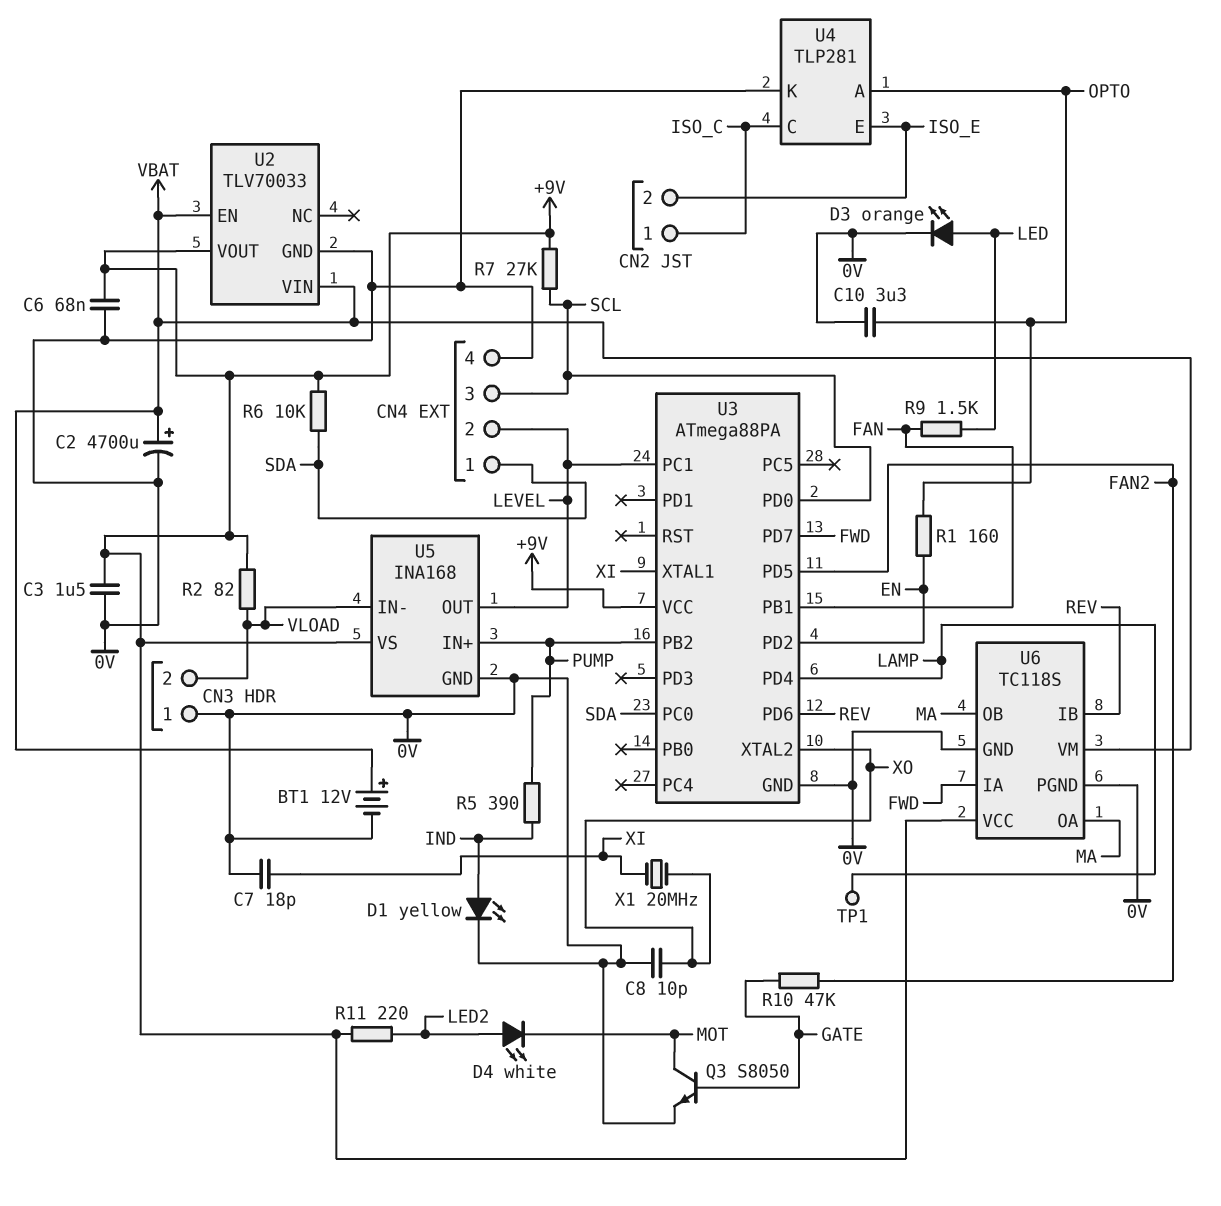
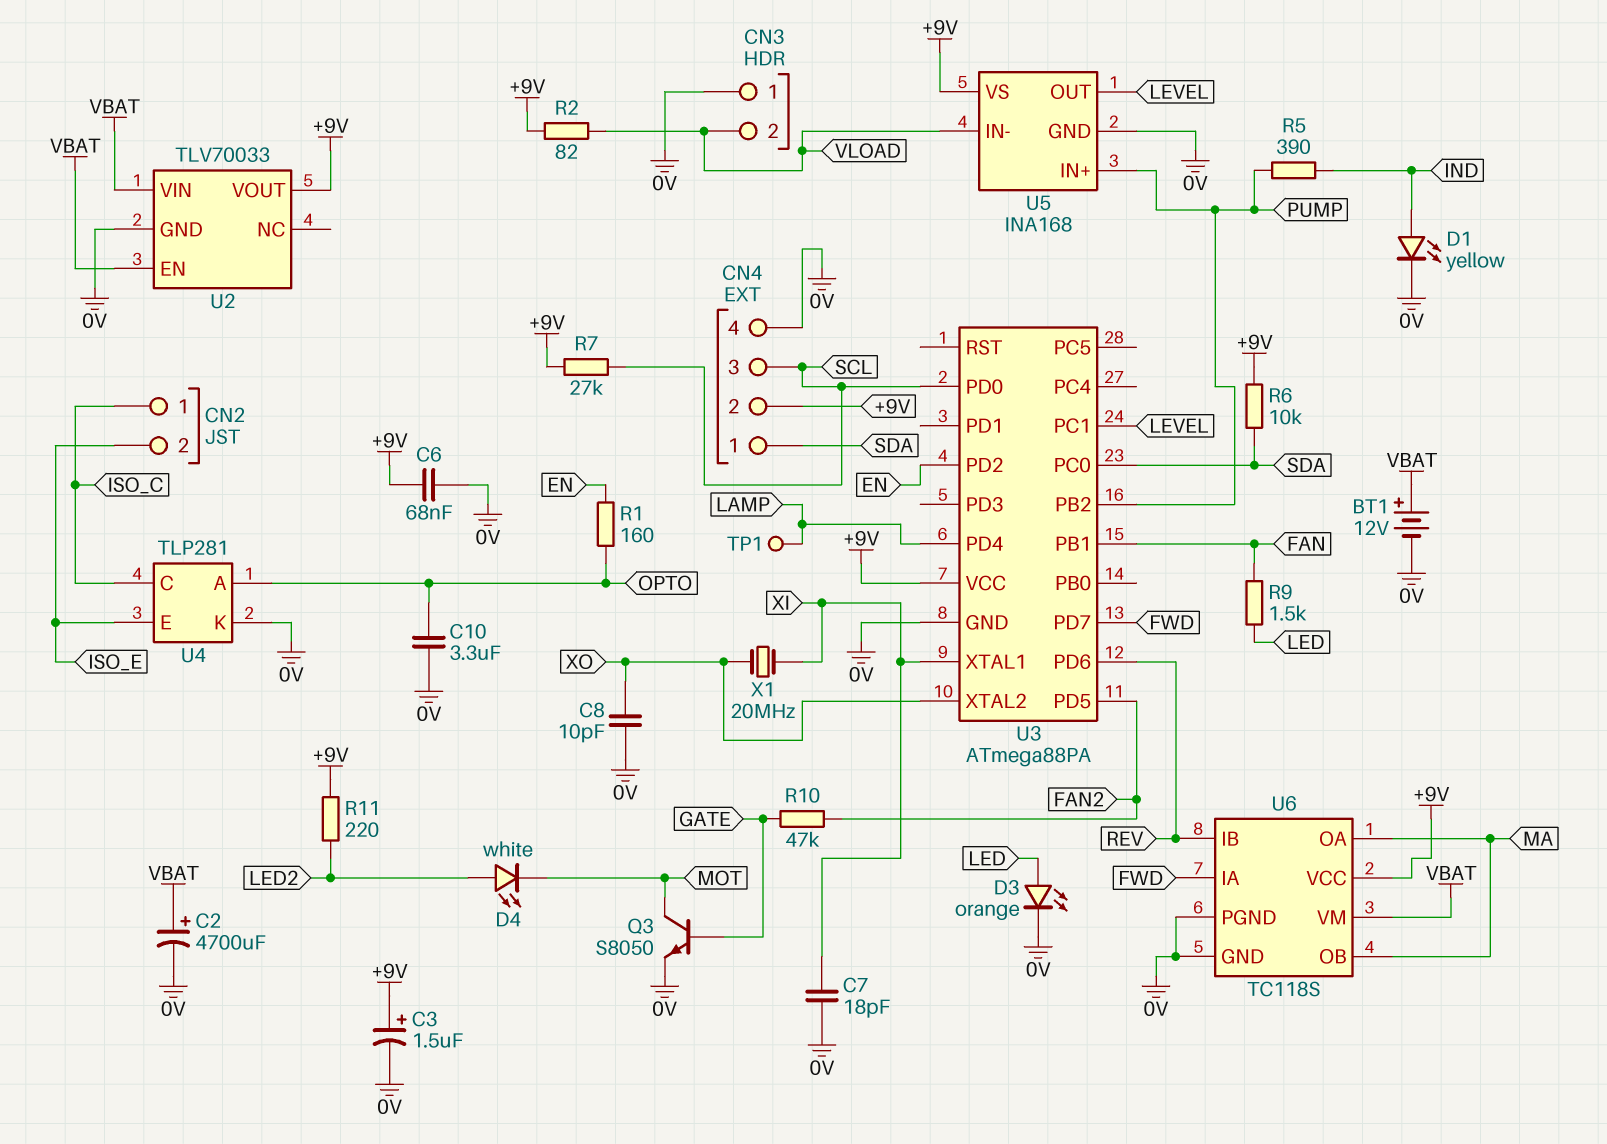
C3: 1.5uF (+9V, 0V) -> 1.5uF (plus +9V, minus 0V)
CN4 pin 2: LEVEL -> +9V

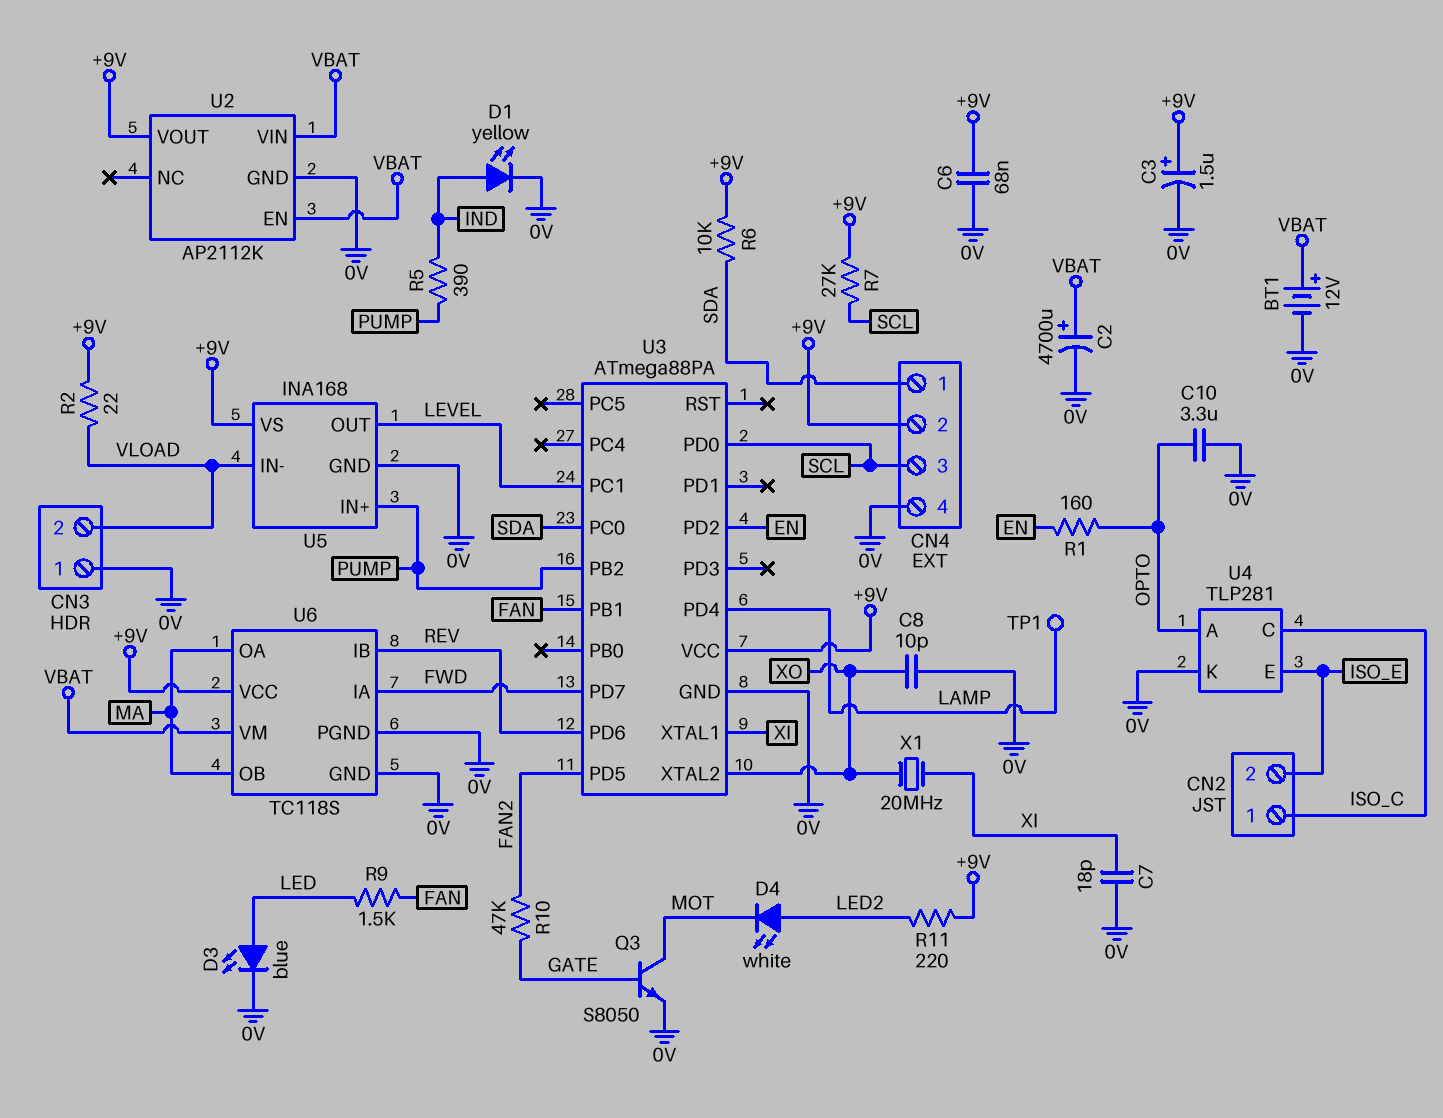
D3: LED orange (A LED, K 0V) -> LED blue (A LED, K 0V)
R2: 82 (+9V, VLOAD) -> 22 (+9V, VLOAD)
U2: TLV70033 -> AP2112K

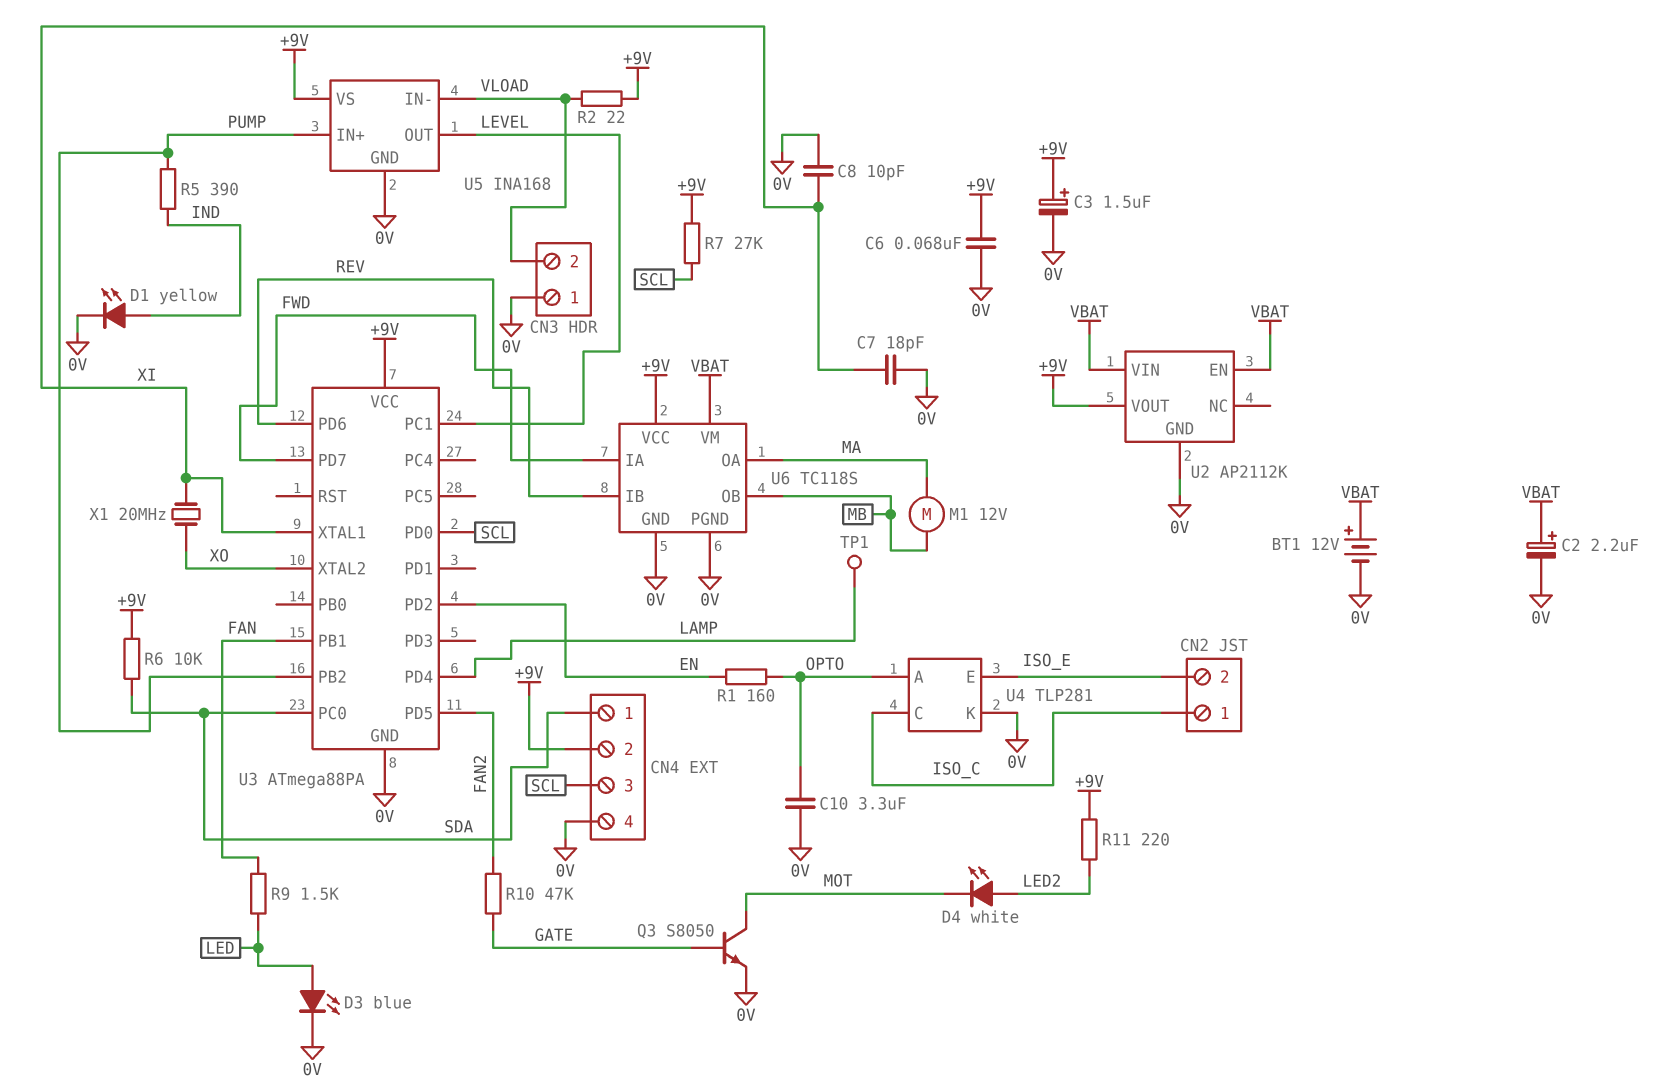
C2: 4700uF (plus VBAT, minus 0V) -> 2.2uF (plus VBAT, minus 0V)
C8: 10pF (0V, XO) -> 10pF (0V, XI)
M1: none -> motor 12V (MA, MB)
U6 pin OB: MA -> MB

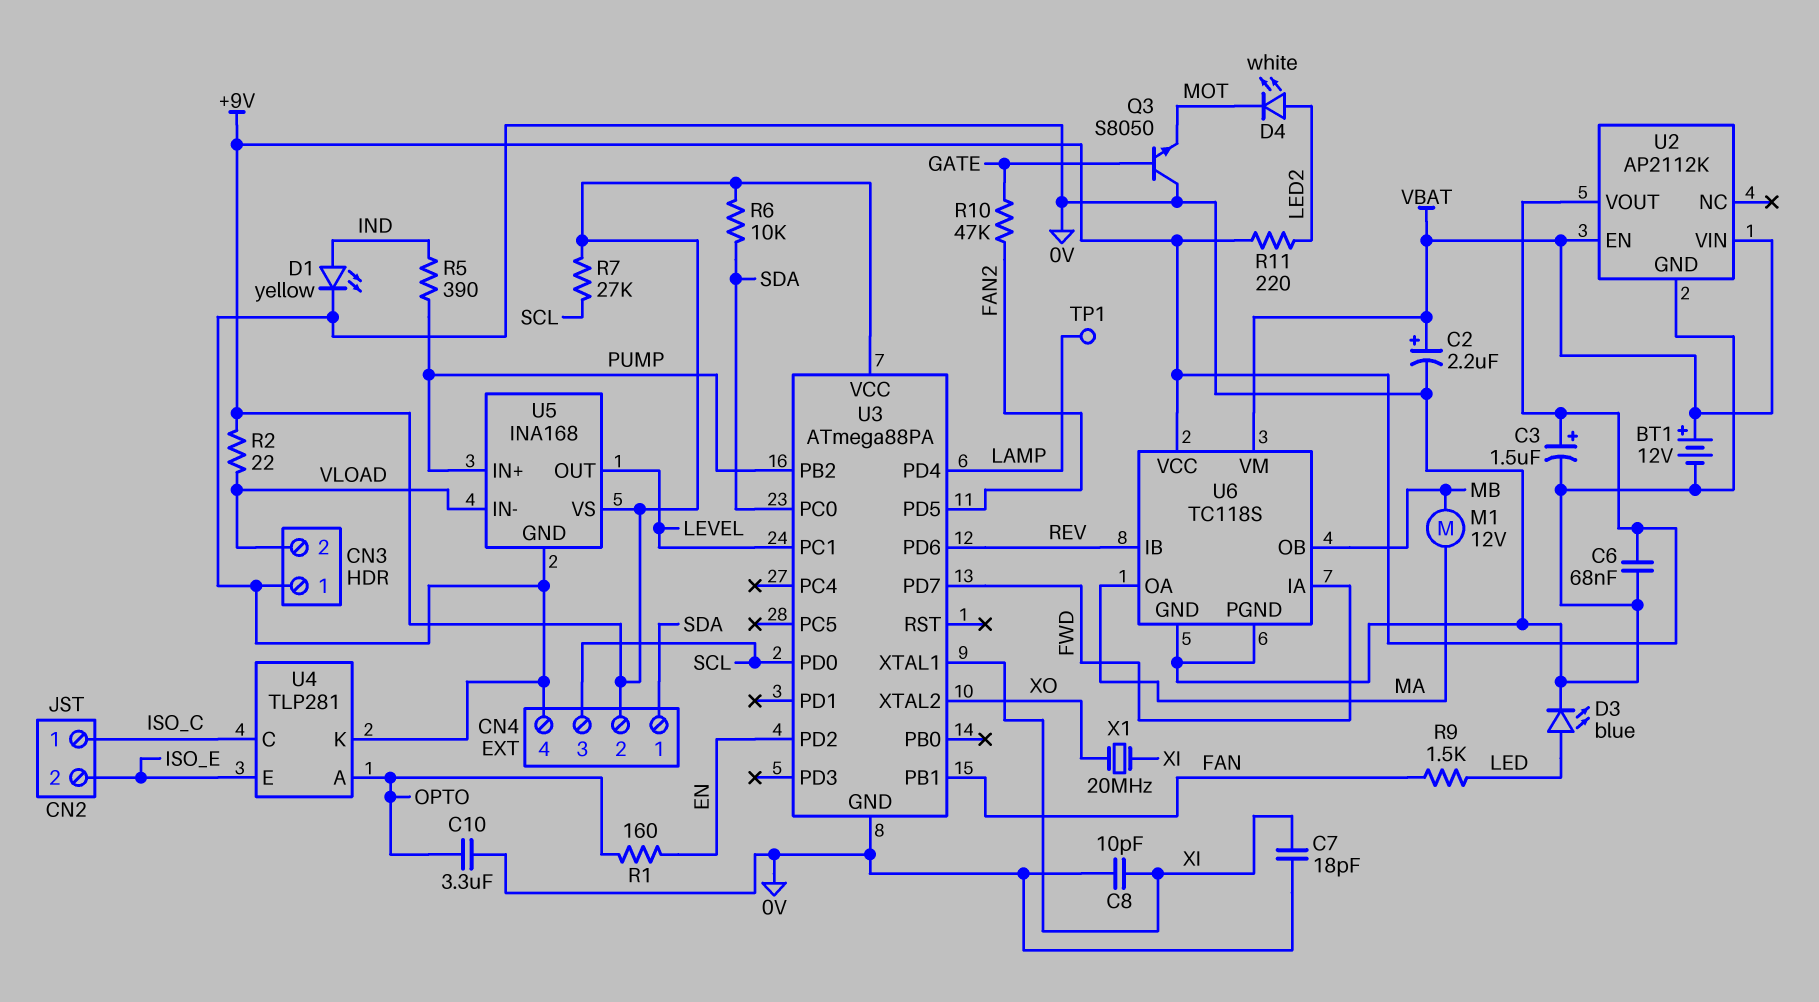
Q3: NPN S8050 (B GATE, C MOT, E 0V) -> NPN S8050 (B GATE, C 0V, E MOT)

